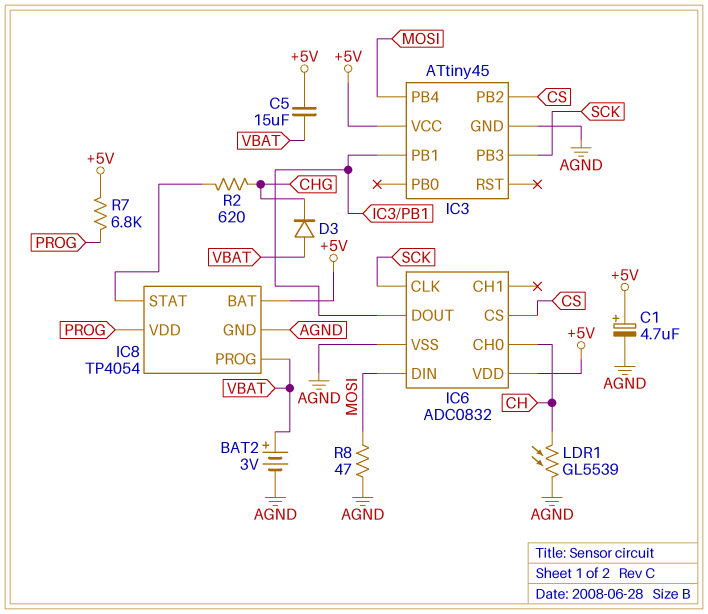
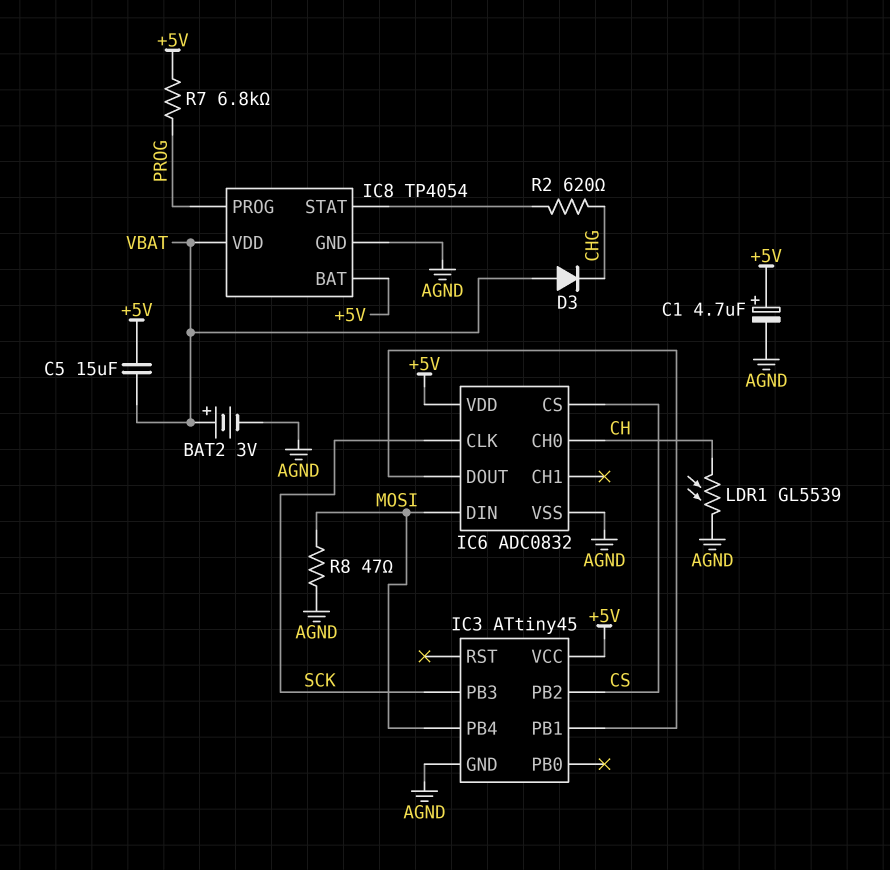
IC8 pin PROG: VBAT -> PROG
IC8 pin VDD: PROG -> VBAT

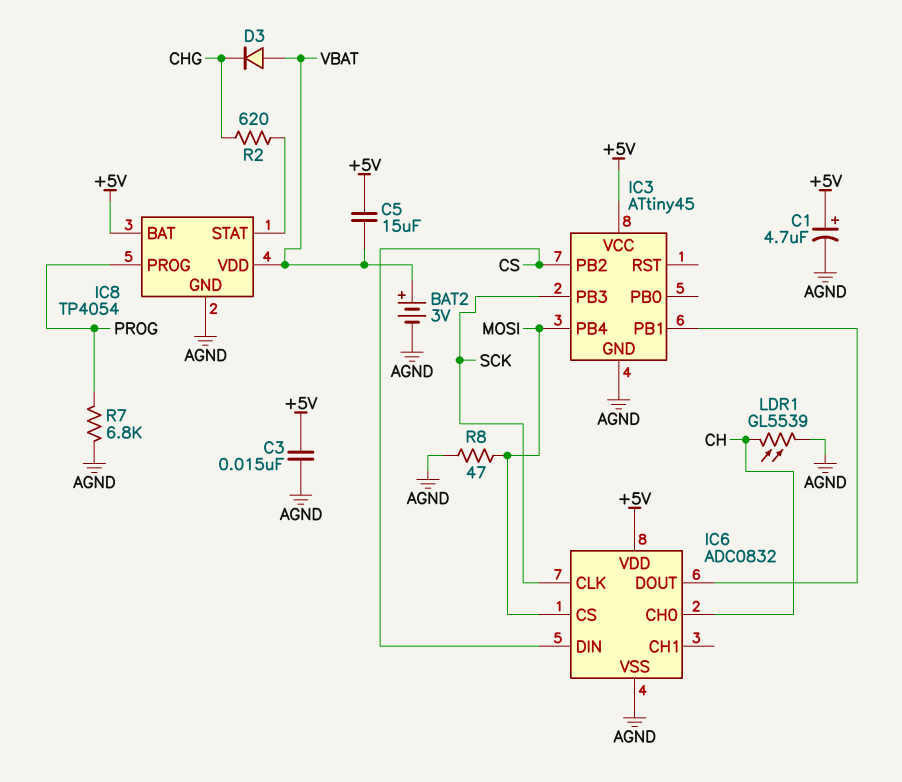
C3: none -> 15nF (+5V, AGND)
IC6 pin CS: CS -> MOSI
IC6 pin DIN: MOSI -> CS
R7: 6.8k (+5V, PROG) -> 6.8k (AGND, PROG)

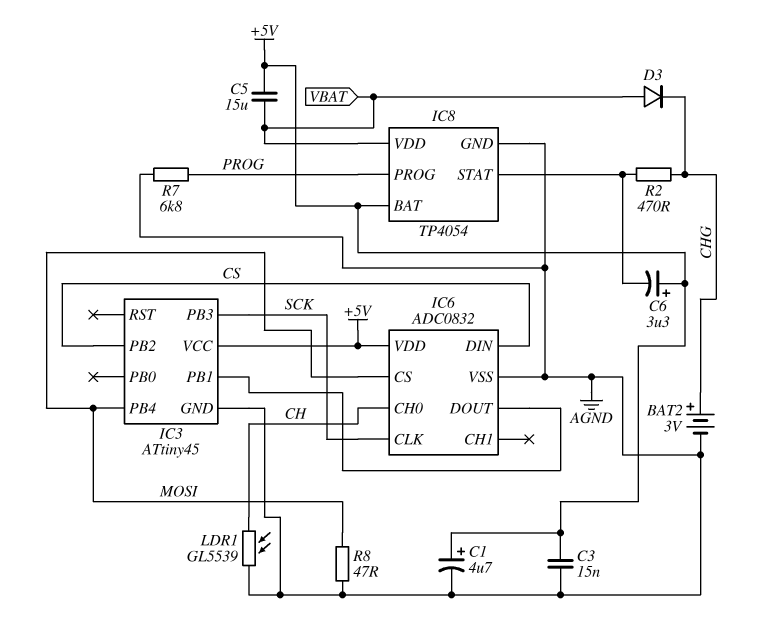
BAT2: 3V (plus VBAT, minus AGND) -> 3V (plus CHG, minus AGND)
C6: none -> 3.3uF (plus +5V, minus IC8/STAT)
R2: 620 (CHG, IC8/STAT) -> 470 (CHG, IC8/STAT)

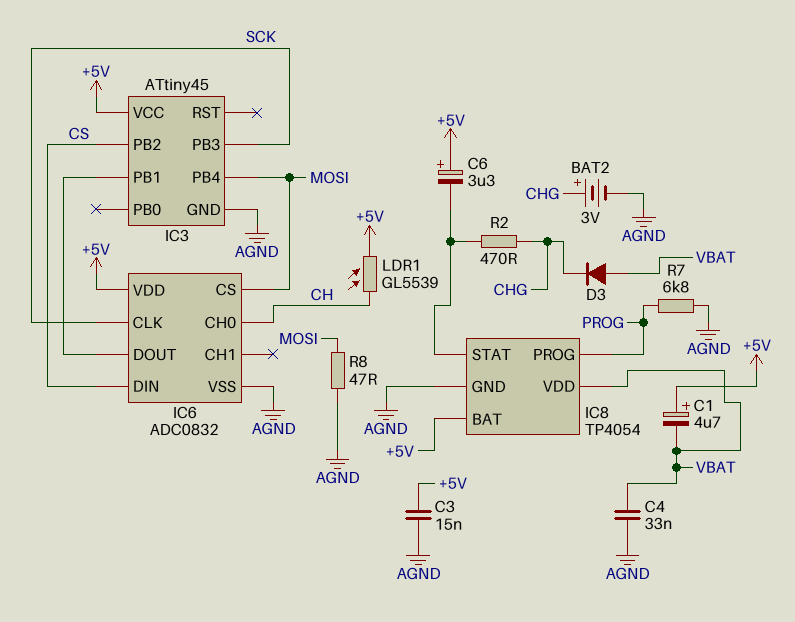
C1: 4.7uF (plus +5V, minus AGND) -> 4.7uF (plus +5V, minus VBAT)
C4: none -> 33nF (AGND, VBAT)
C5: 15uF (+5V, VBAT) -> none
LDR1: GL5539 (AGND, CH) -> GL5539 (+5V, CH)

